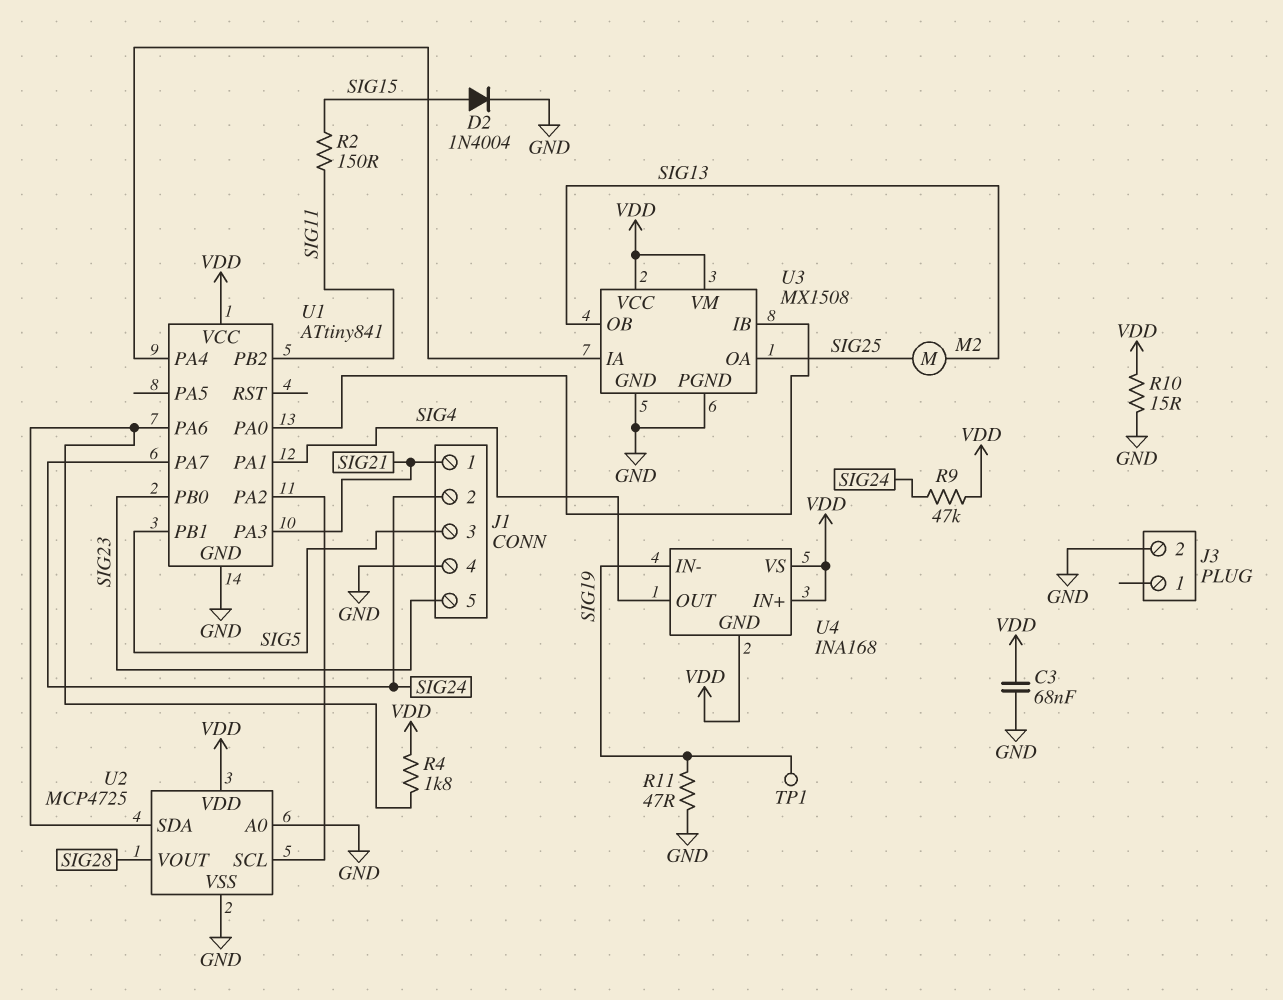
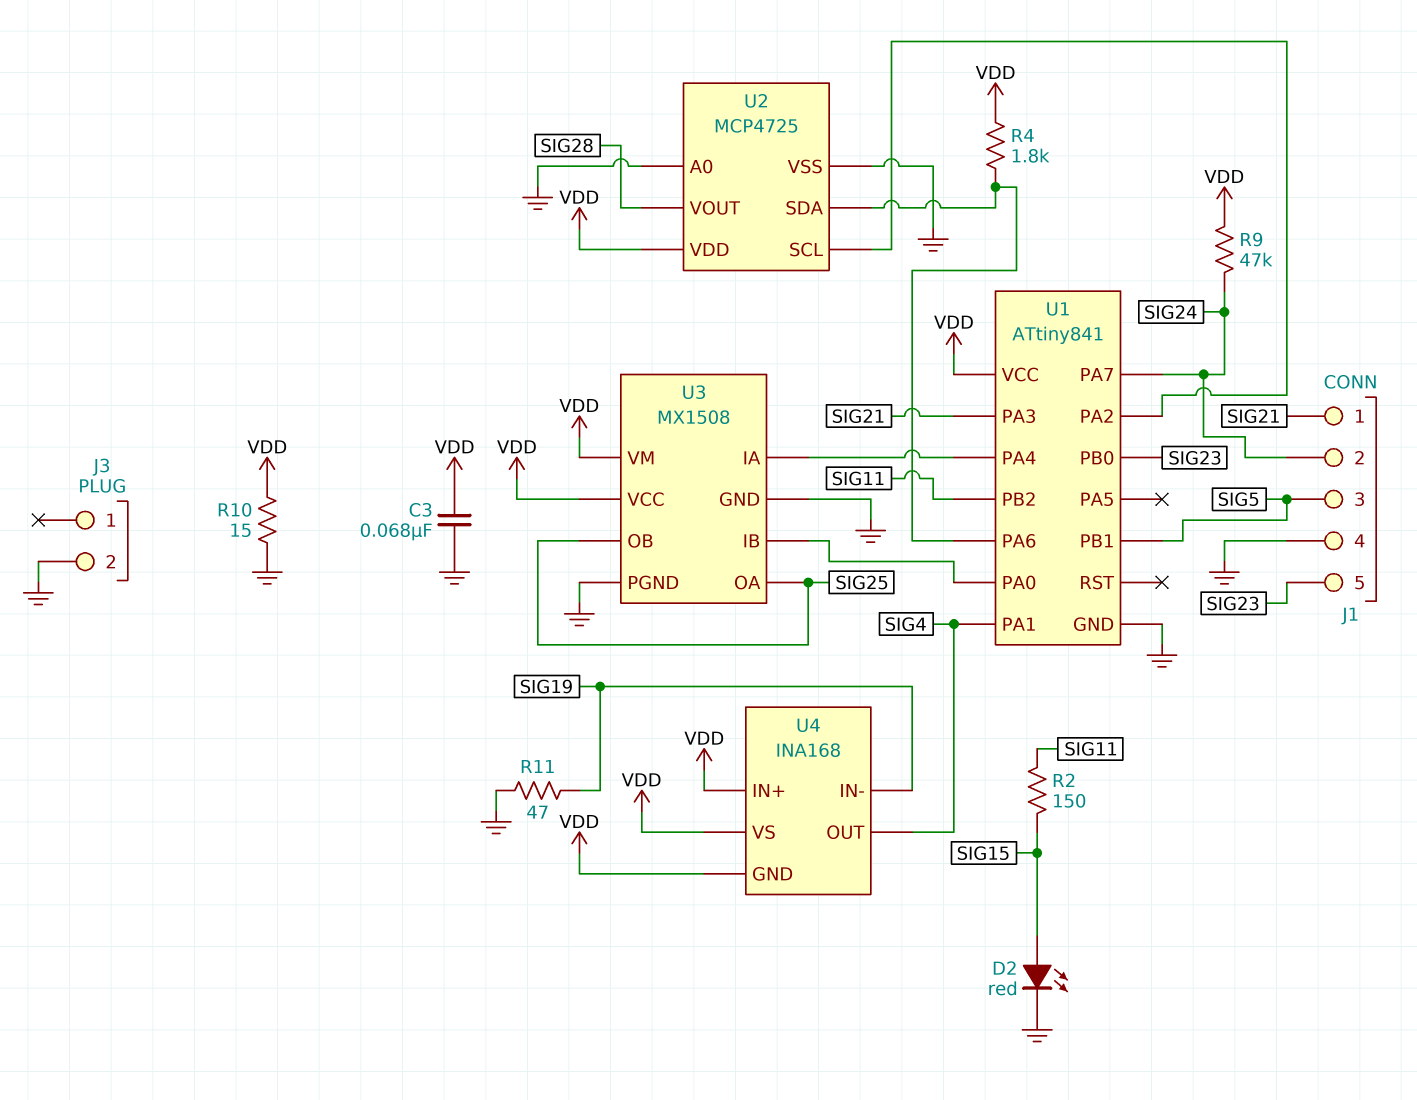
D2: diode 1N4004 (A SIG15, K GND) -> LED red (A SIG15, K GND)
M2: motor (SIG13, SIG25) -> none
TP1: test point (SIG19) -> none
U3 pin OB: SIG13 -> SIG25

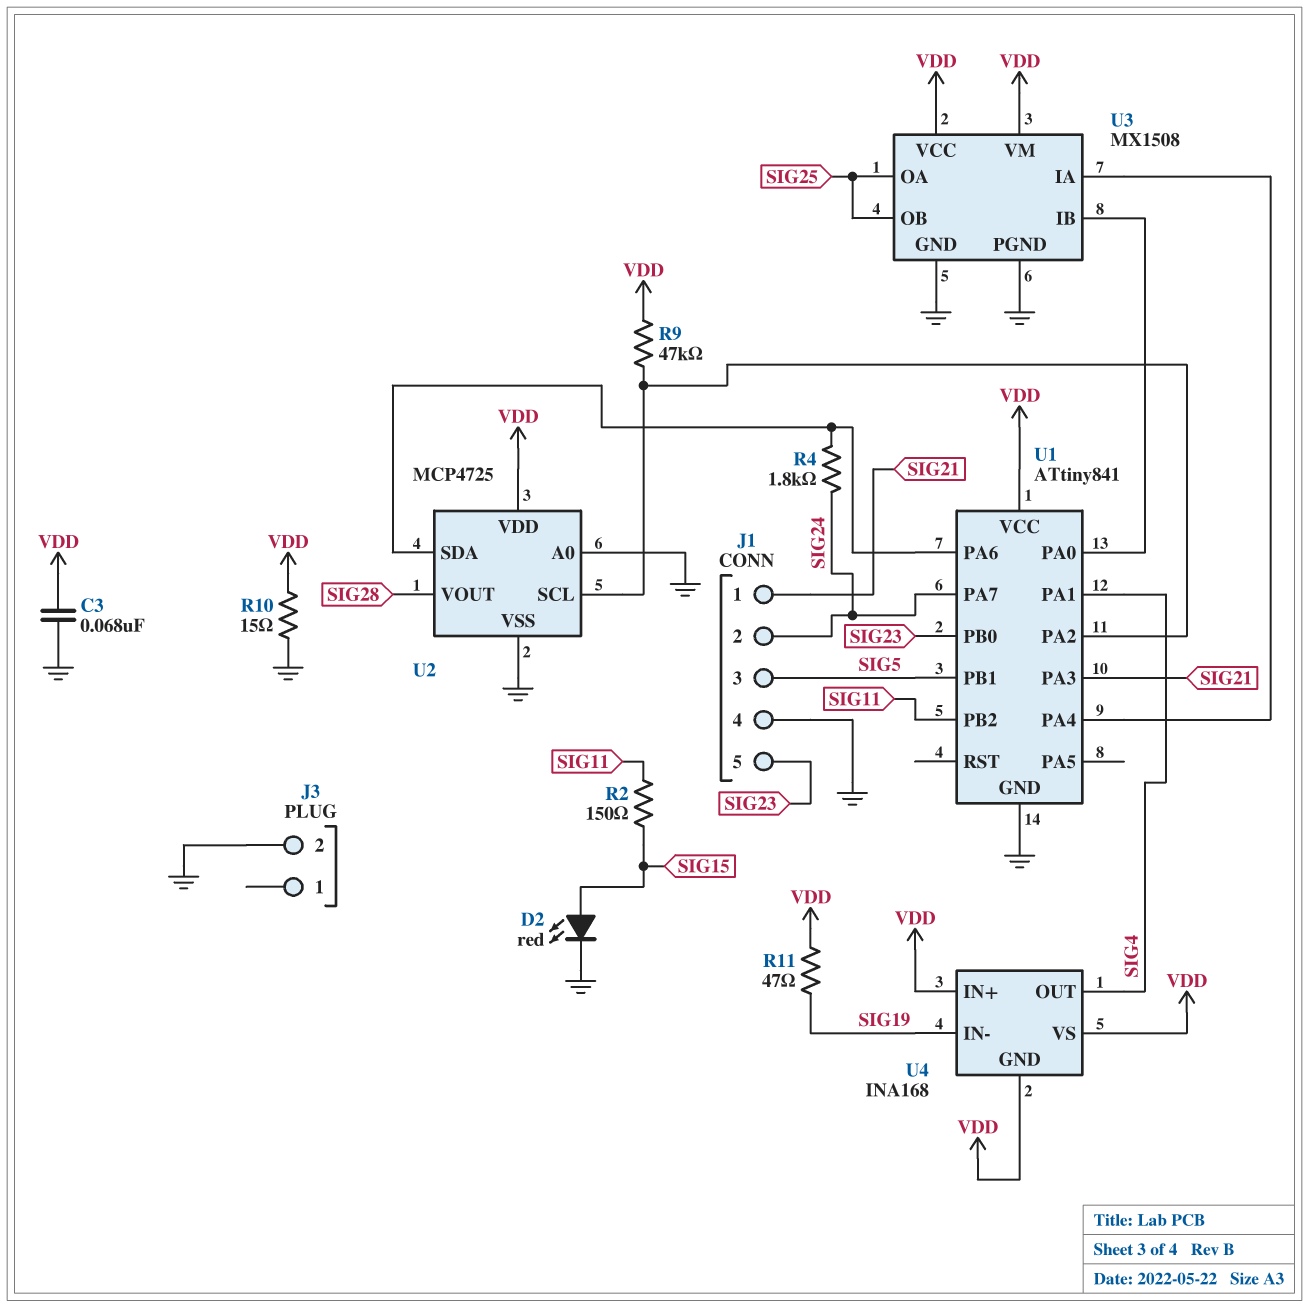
R4: 1.8k (U1/PA6, VDD) -> 1.8k (SIG24, U1/PA6)
R9: 47k (SIG24, VDD) -> 47k (U1/PA2, VDD)
R11: 47 (GND, SIG19) -> 47 (SIG19, VDD)

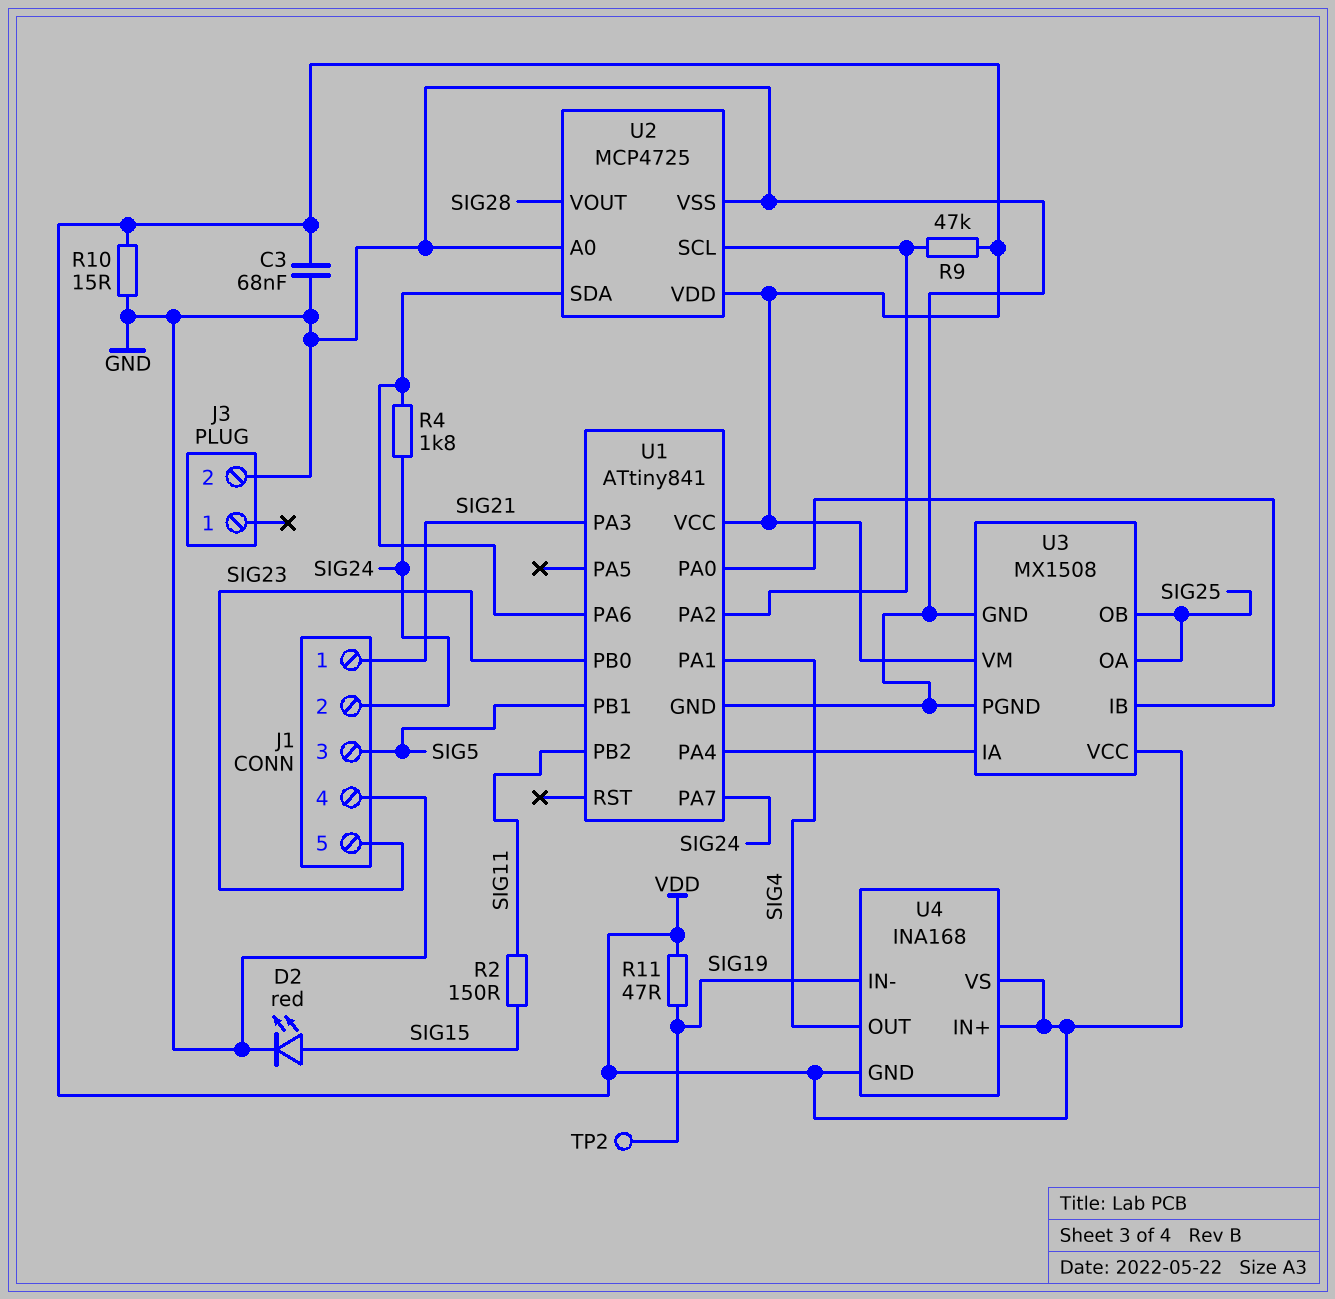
TP2: none -> test point (SIG19)

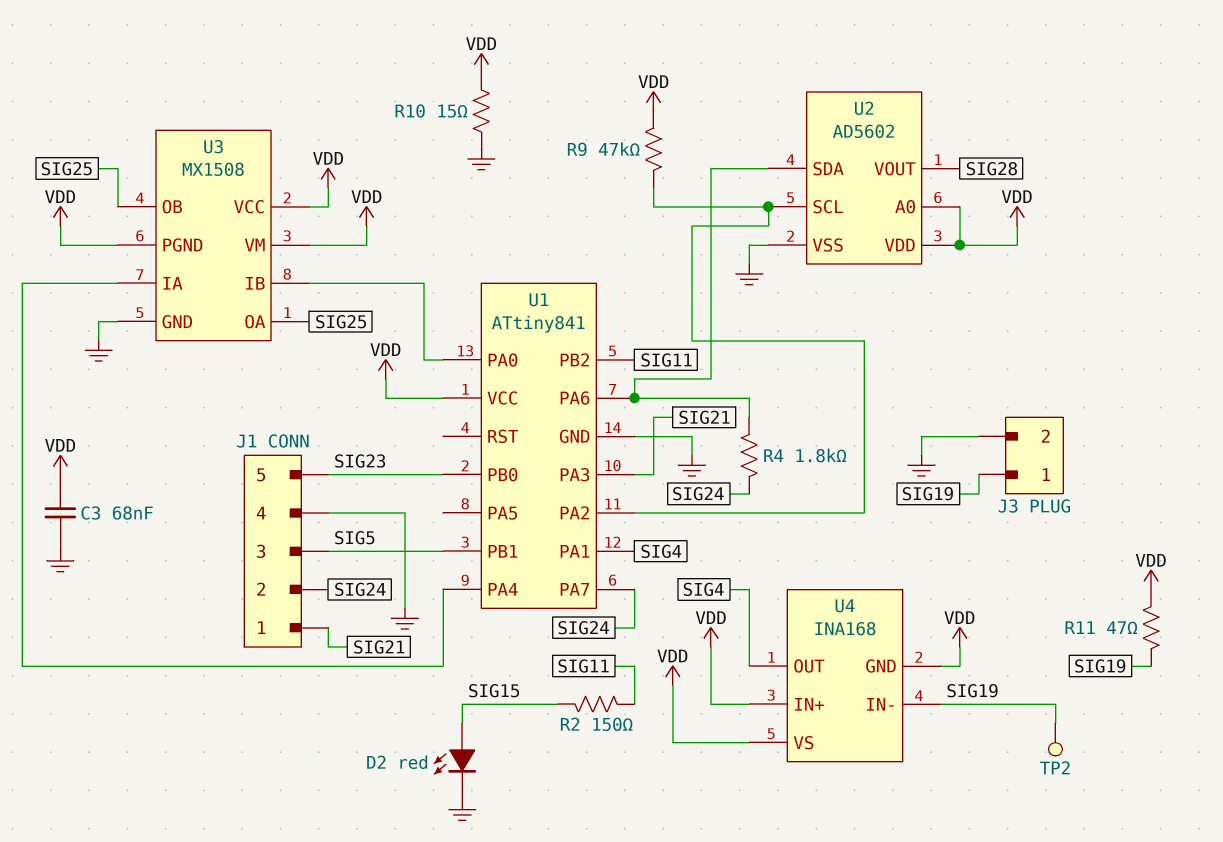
J3 pin 1: none -> SIG19
U2: MCP4725 -> AD5602
U2 pin A0: GND -> VDD
U3 pin PGND: GND -> VDD

